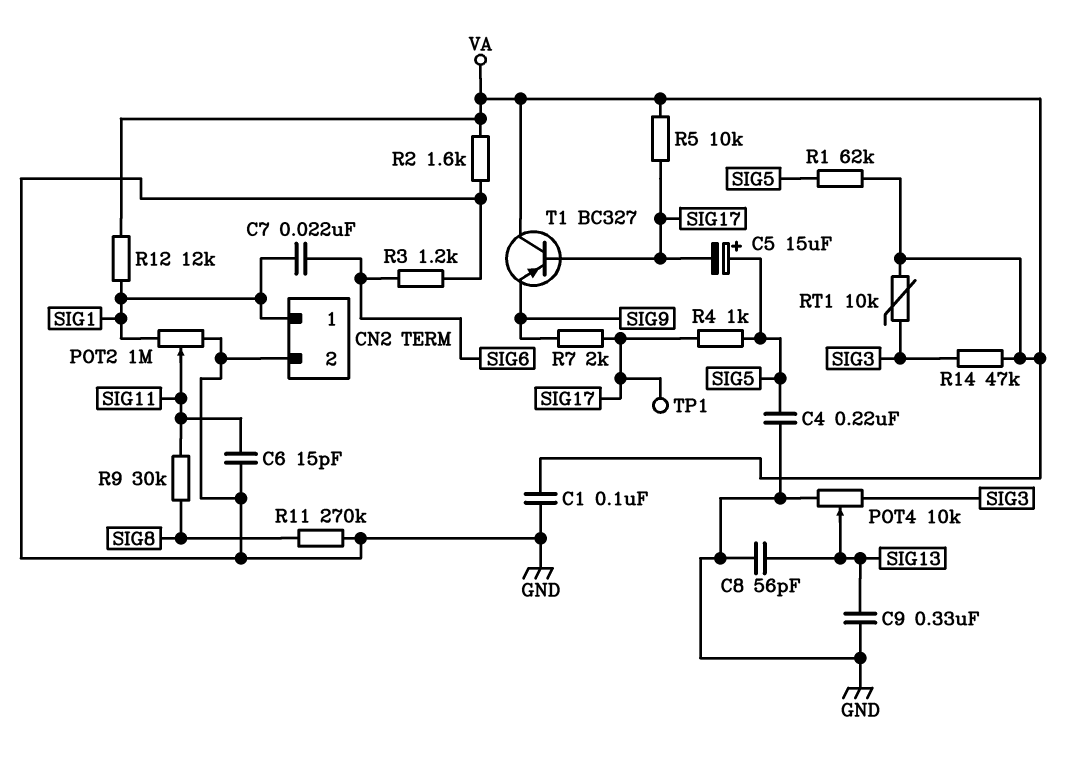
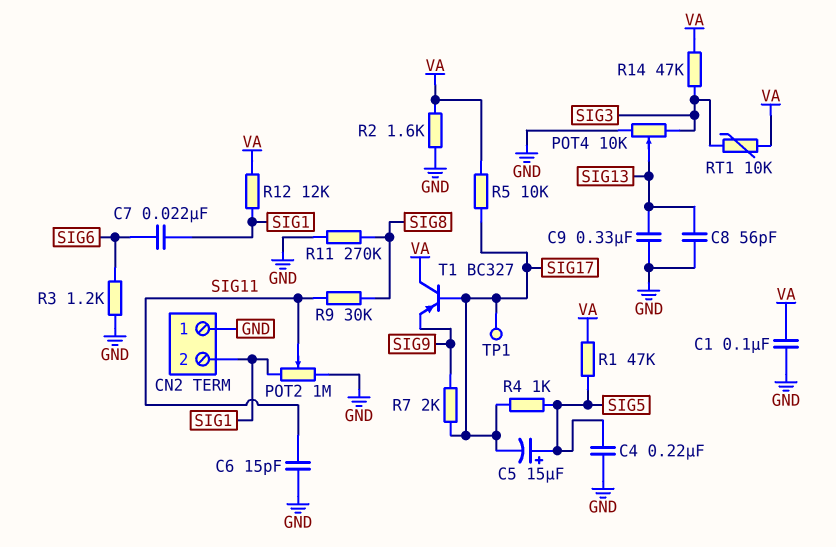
CN2 pin 1: SIG1 -> GND
CN2 pin 2: GND -> SIG1
R1: 62k (SIG5, VA) -> 47k (SIG5, VA)

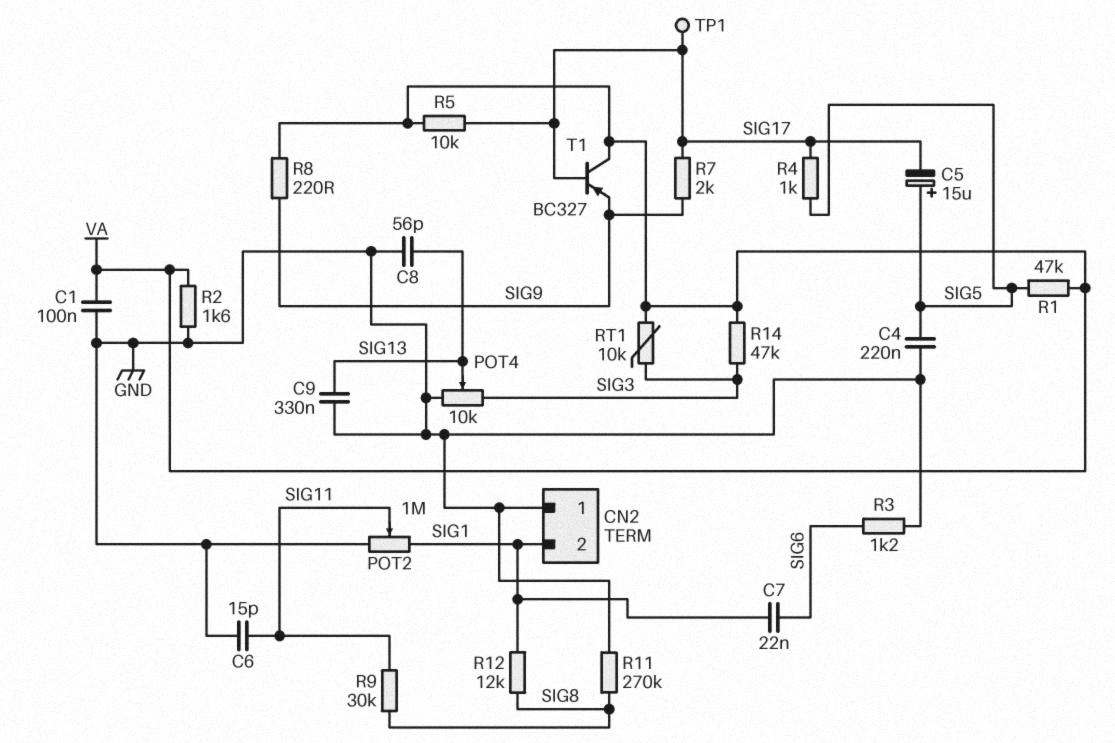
R8: none -> 220 (SIG9, VA)
R12: 12k (SIG1, VA) -> 12k (SIG1, SIG8)

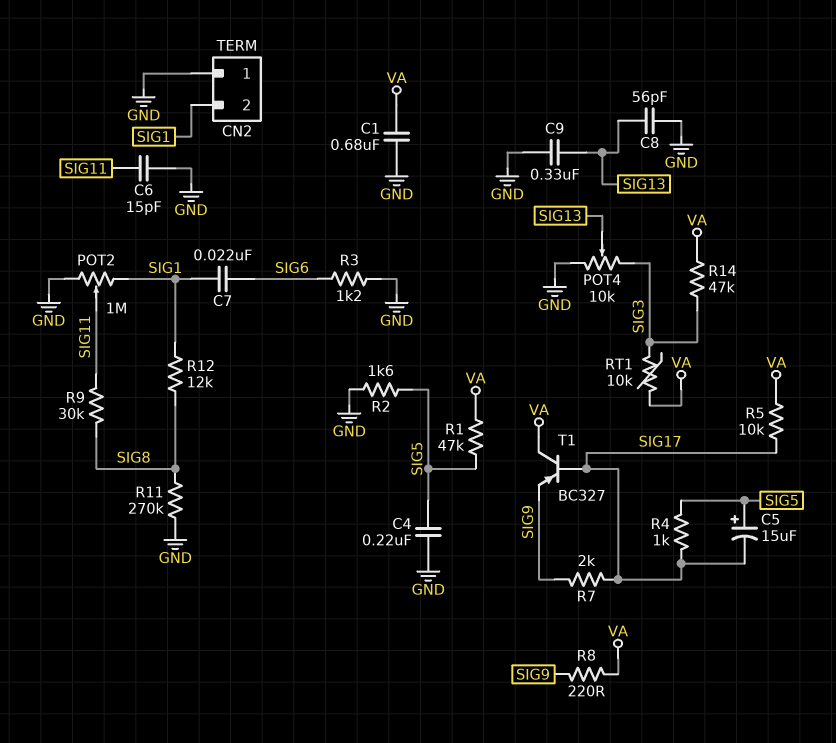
C1: 100nF (GND, VA) -> 680nF (GND, VA)
R2: 1.6k (GND, VA) -> 1.6k (GND, SIG5)
TP1: test point (SIG17) -> none

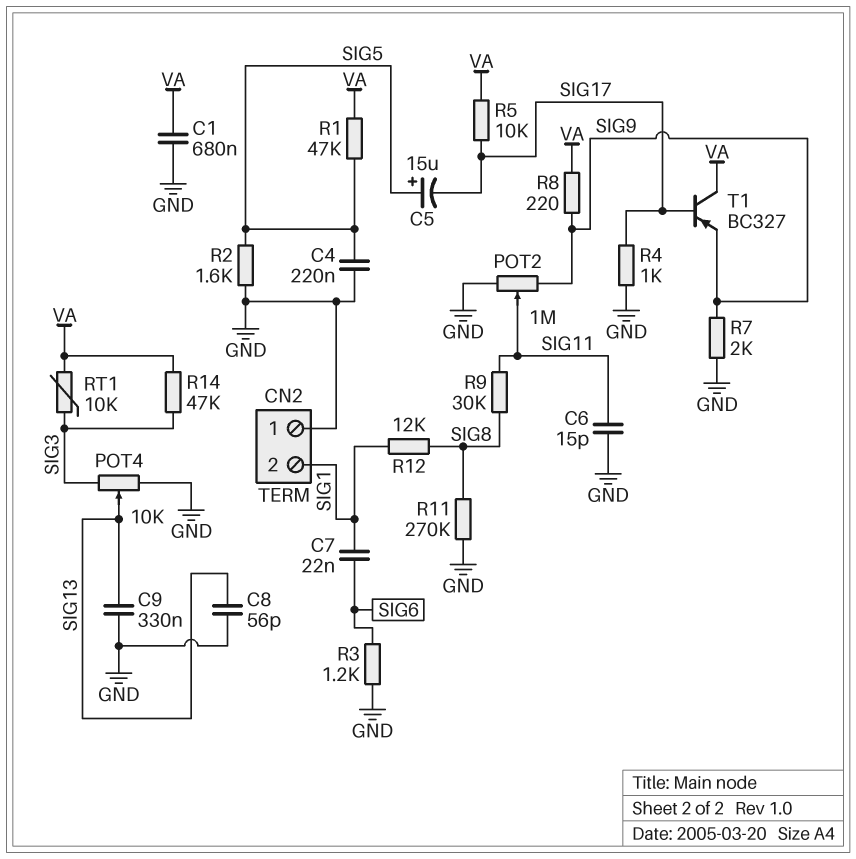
POT2: 1M (GND, SIG1, wiper SIG11) -> 1M (GND, SIG9, wiper SIG11)
R4: 1k (SIG5, SIG17) -> 1k (GND, SIG17)
R7: 2k (SIG9, SIG17) -> 2k (GND, SIG9)

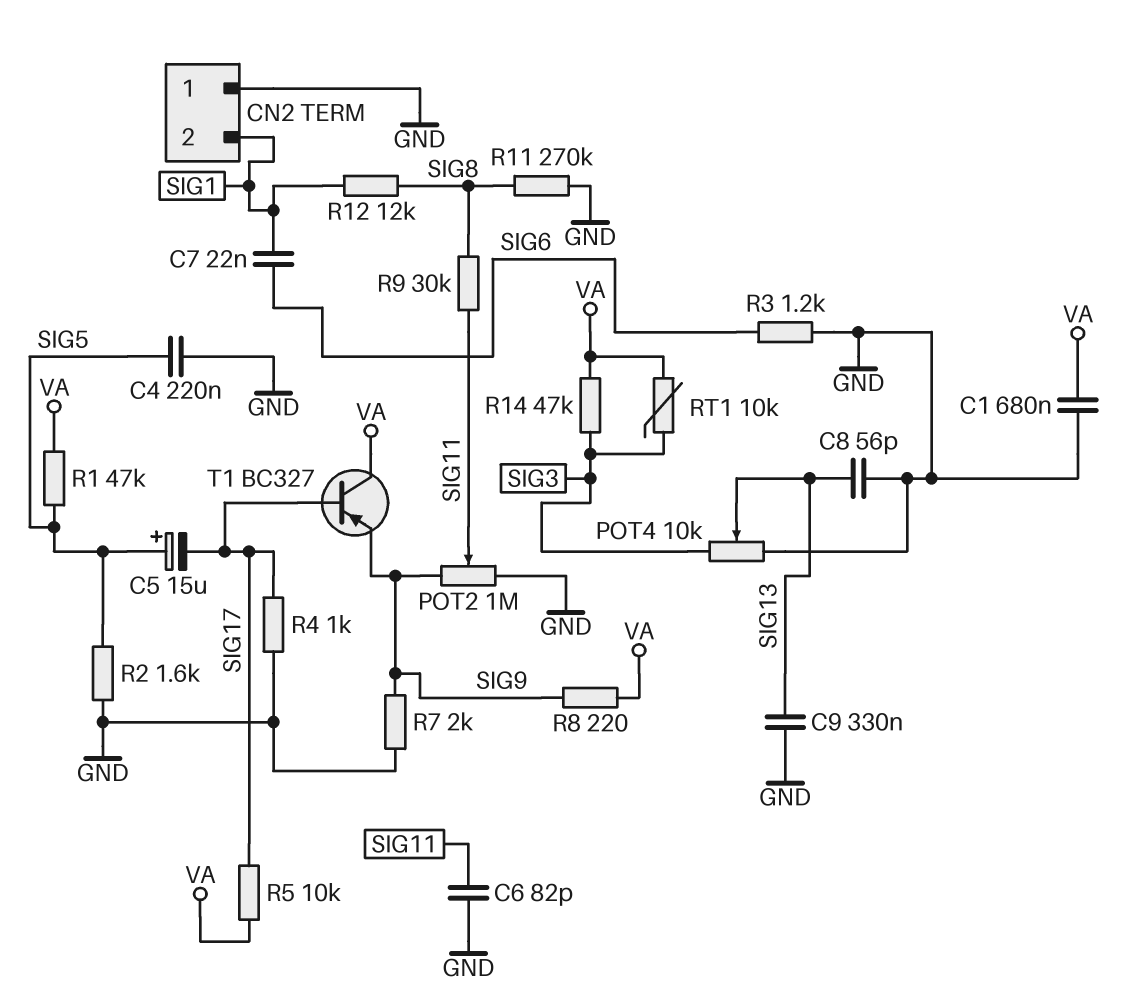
C6: 15pF (GND, SIG11) -> 82pF (GND, SIG11)

